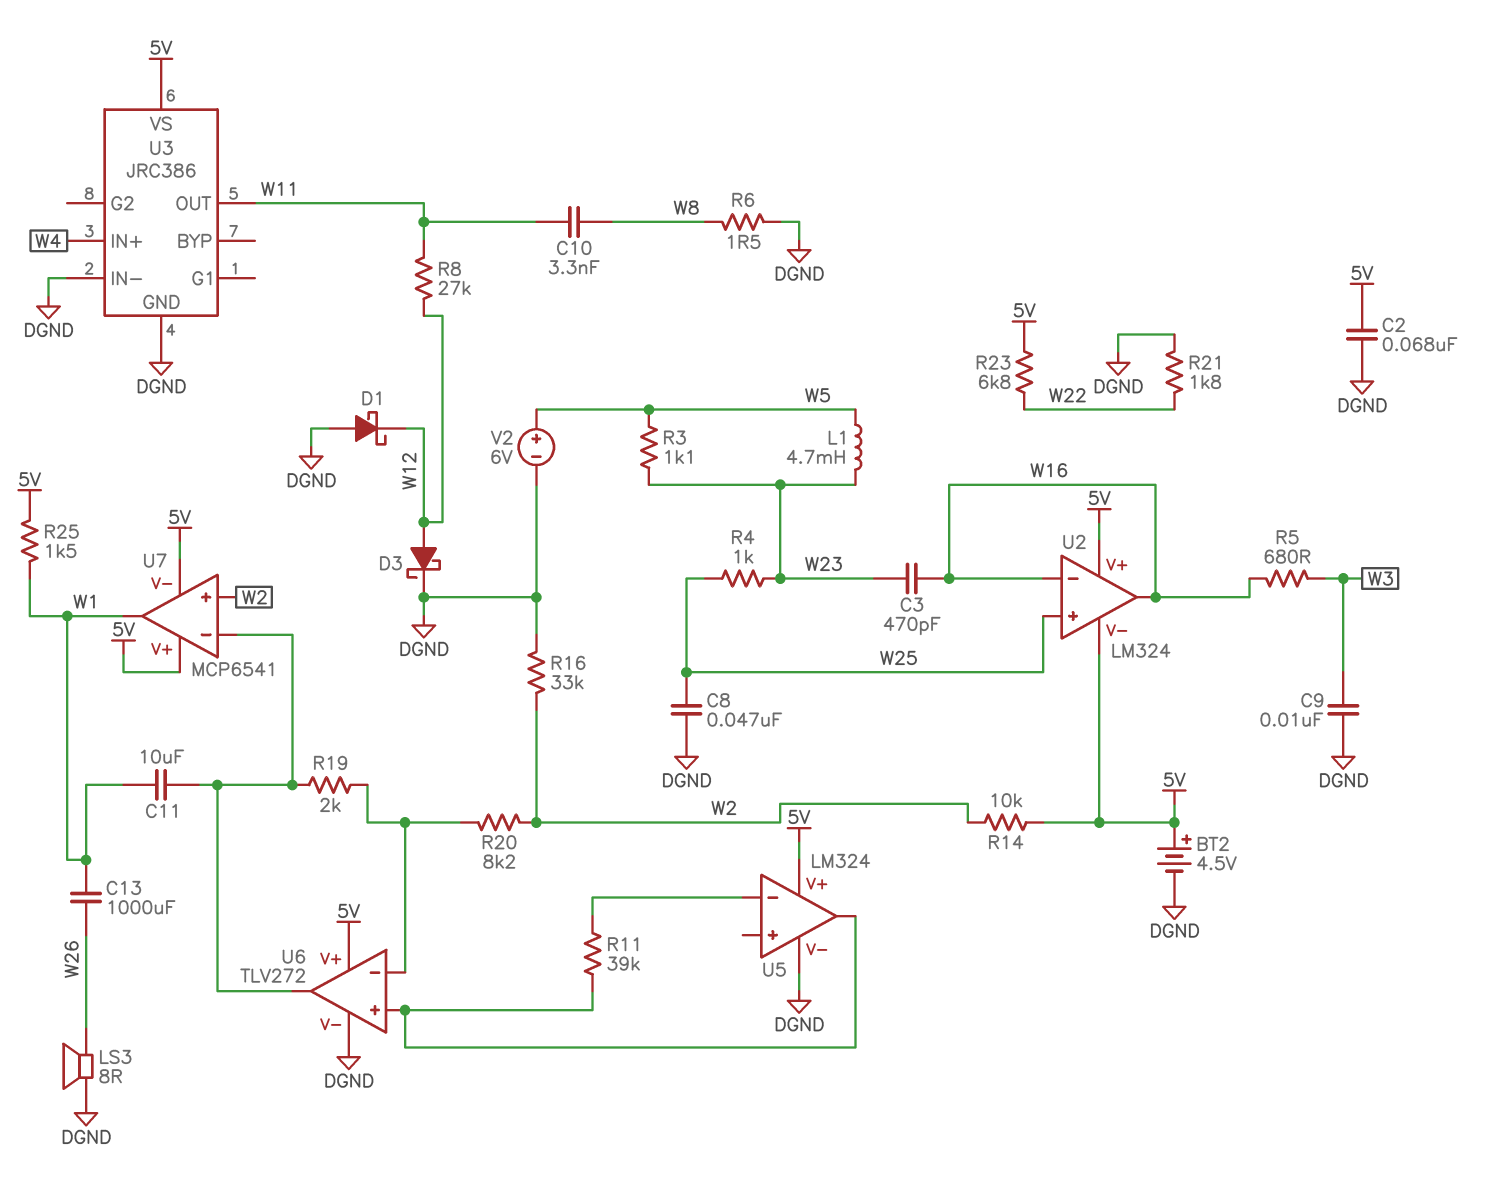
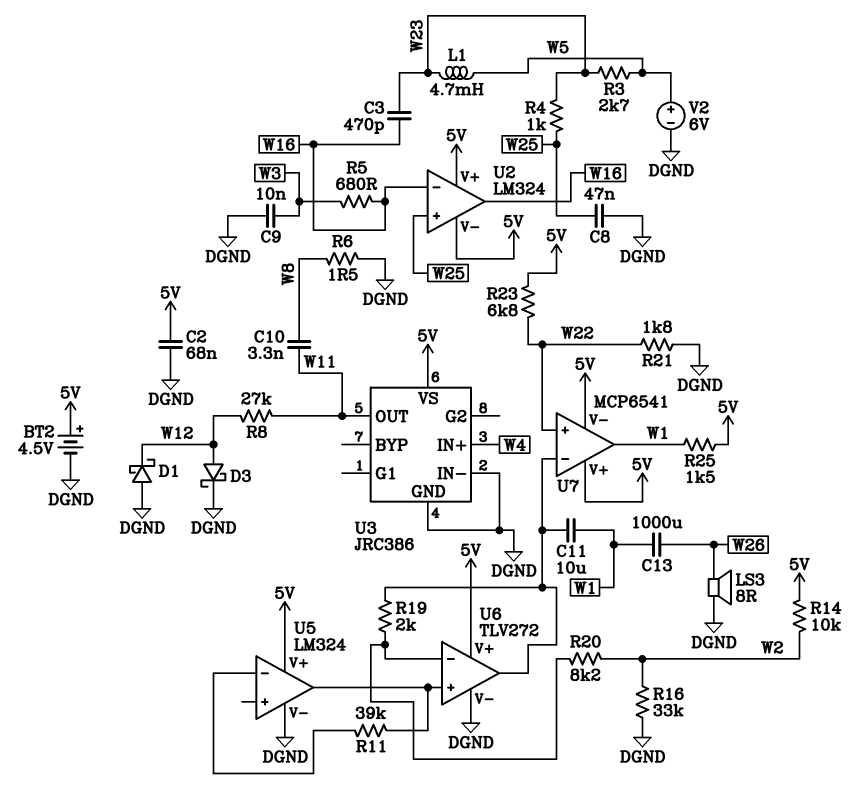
R3: 1.1k (W5, W23) -> 2.7k (W5, W23)
U7 pin in+: W2 -> W22

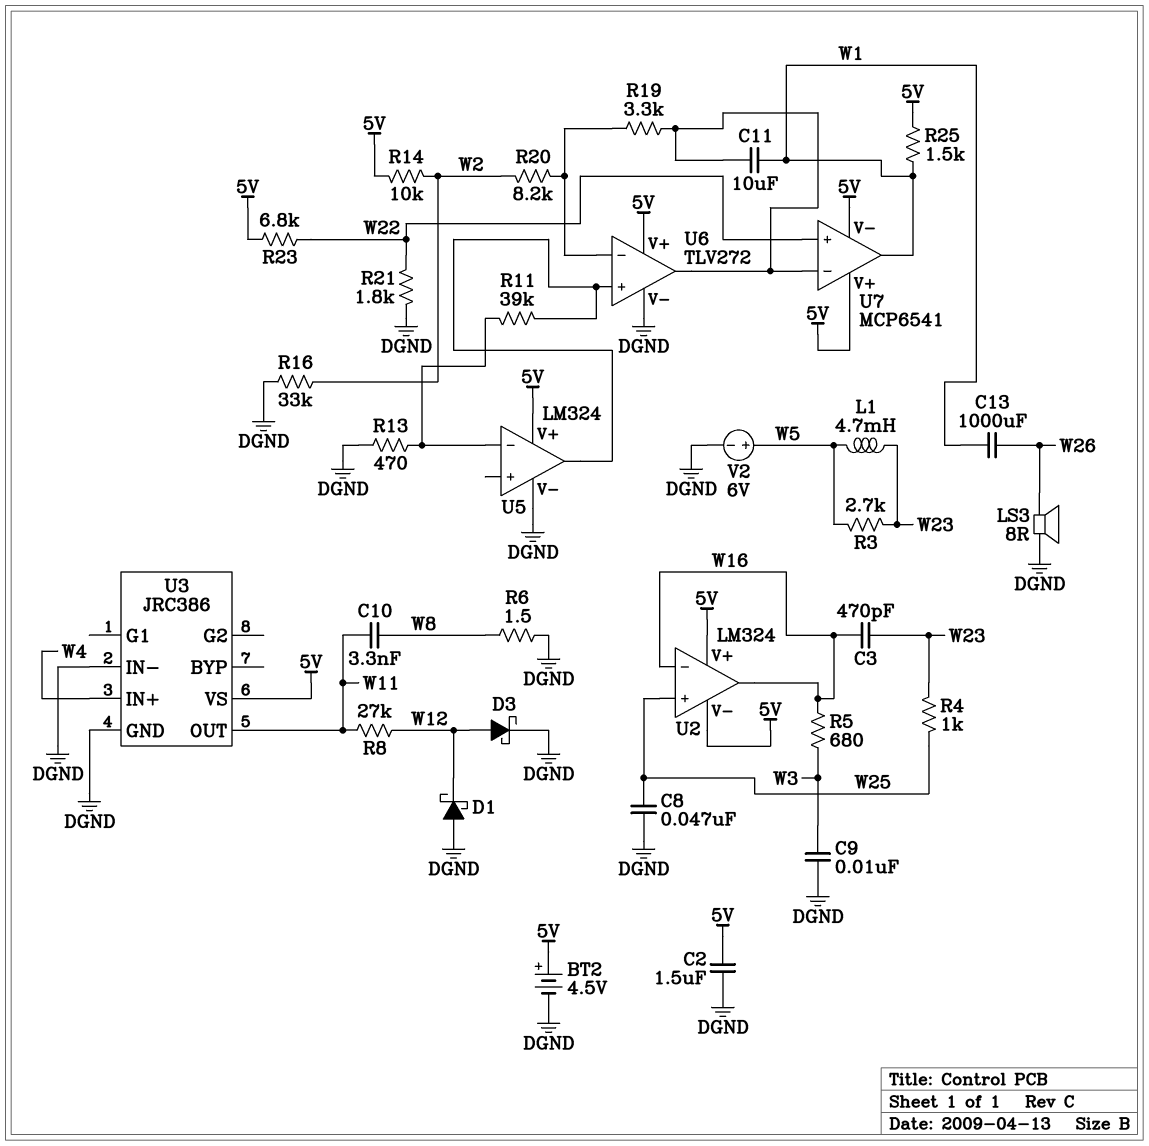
C2: 68nF (5V, DGND) -> 1.5uF (5V, DGND)
R13: none -> 470 (DGND, U5/in-)
R19: 2k (U6/in-, U6/out) -> 3.3k (U6/in-, U6/out)

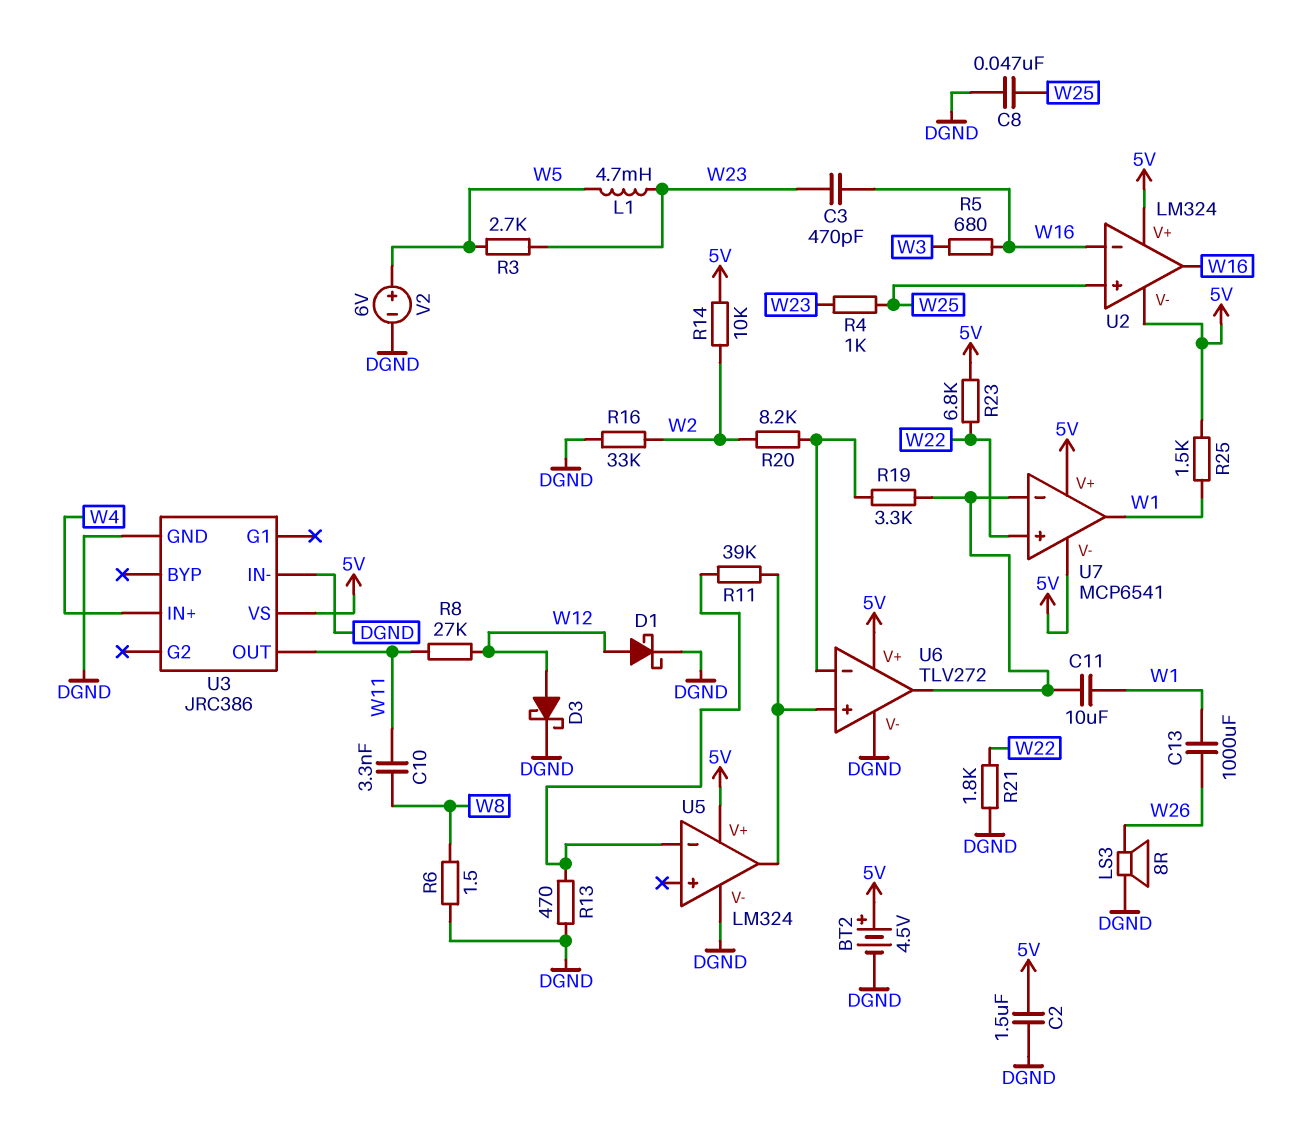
C9: 10nF (DGND, W3) -> none
D1: schottky (A DGND, K W12) -> schottky (A W12, K DGND)

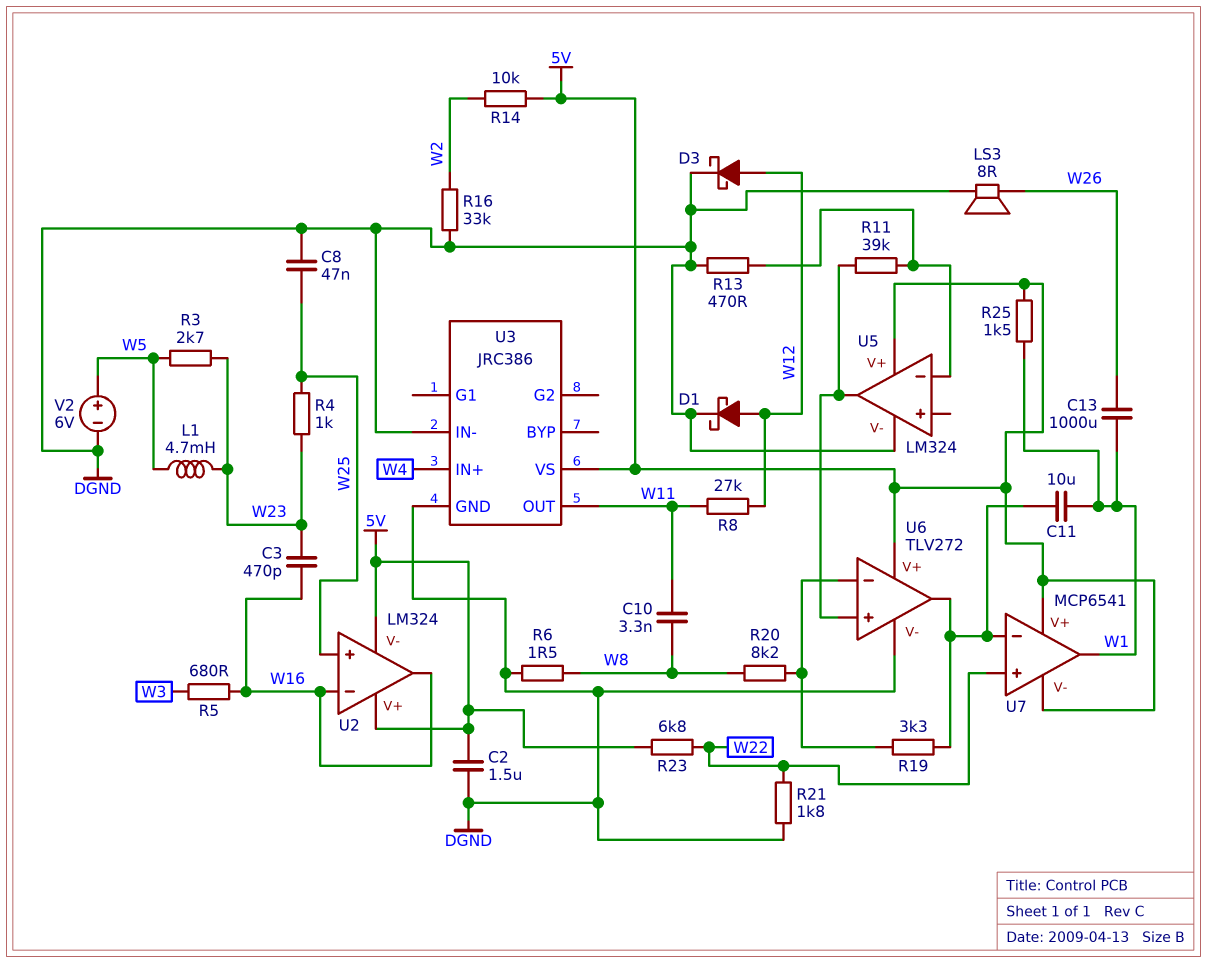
BT2: 4.5V (plus 5V, minus DGND) -> none
R20: 8.2k (U6/in-, W2) -> 8.2k (U6/in-, W8)

